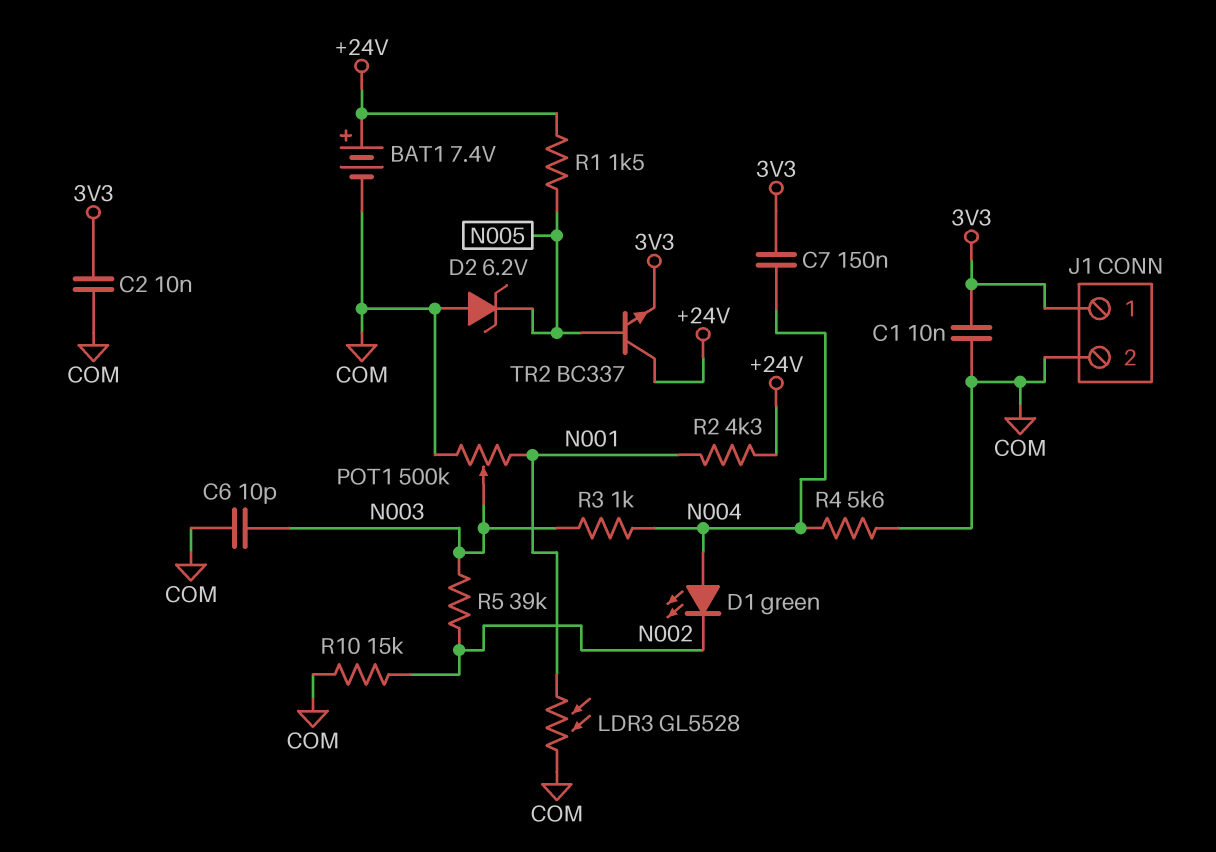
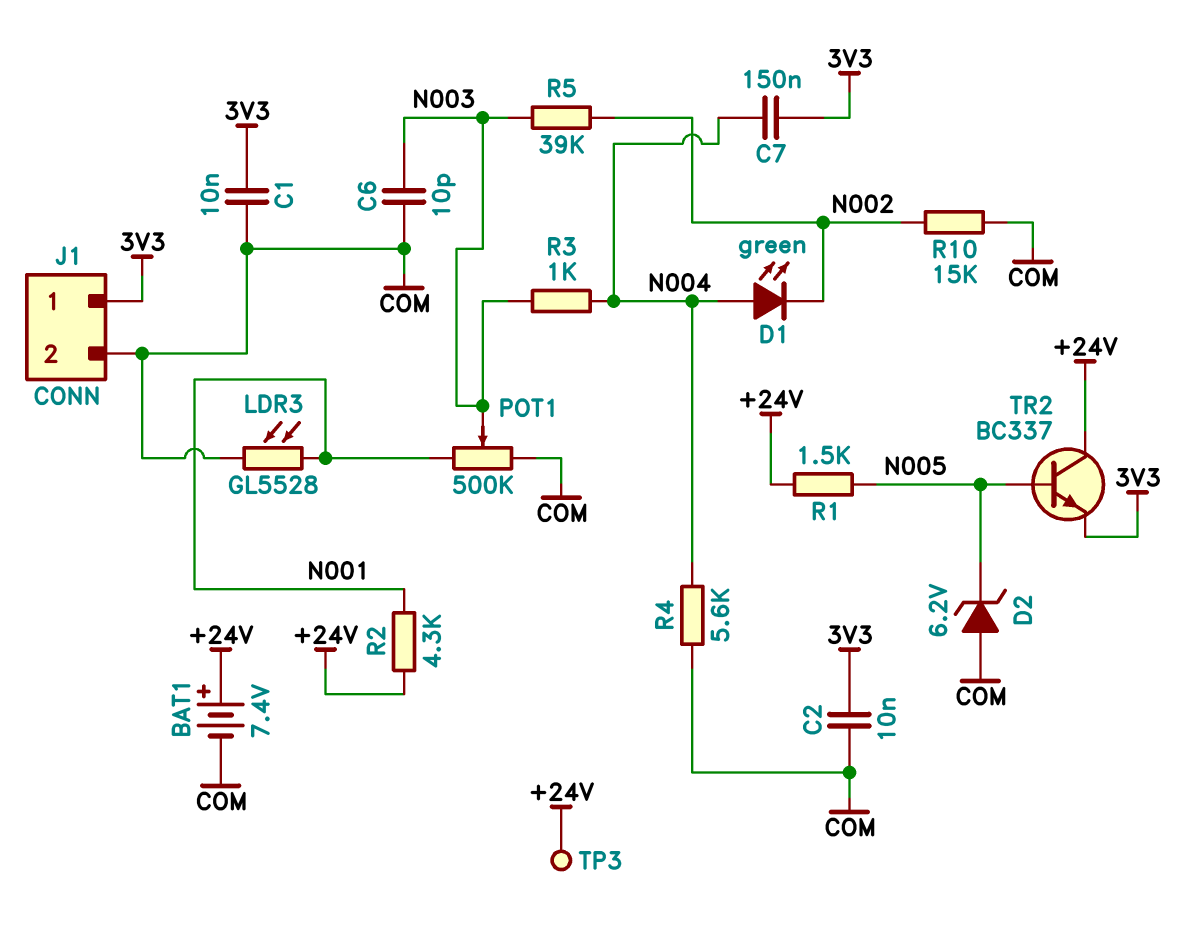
TP3: none -> test point (+24V)

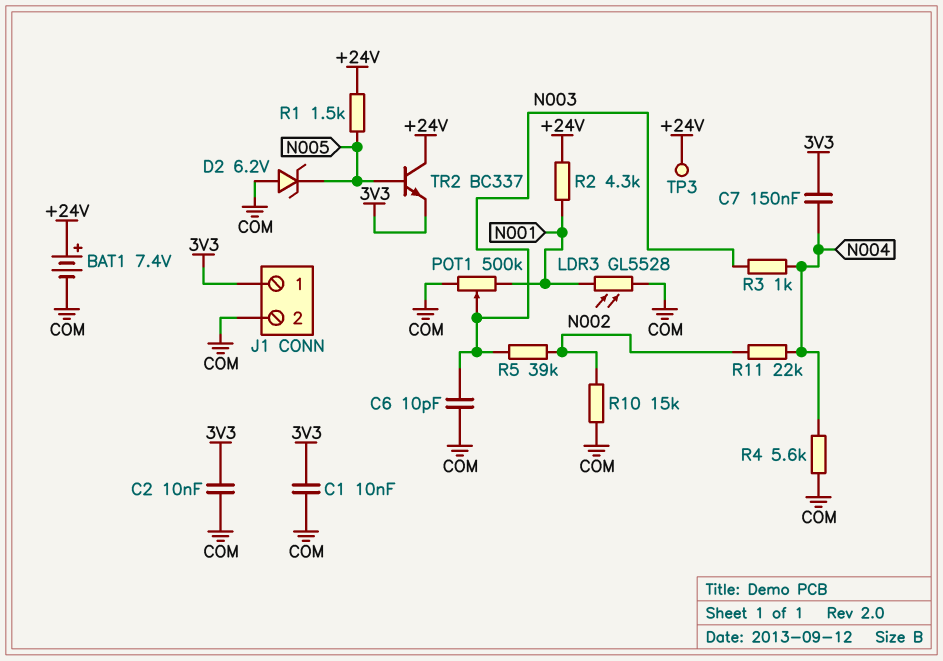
D1: LED green (A N004, K N002) -> none
R11: none -> 22k (N002, N004)

